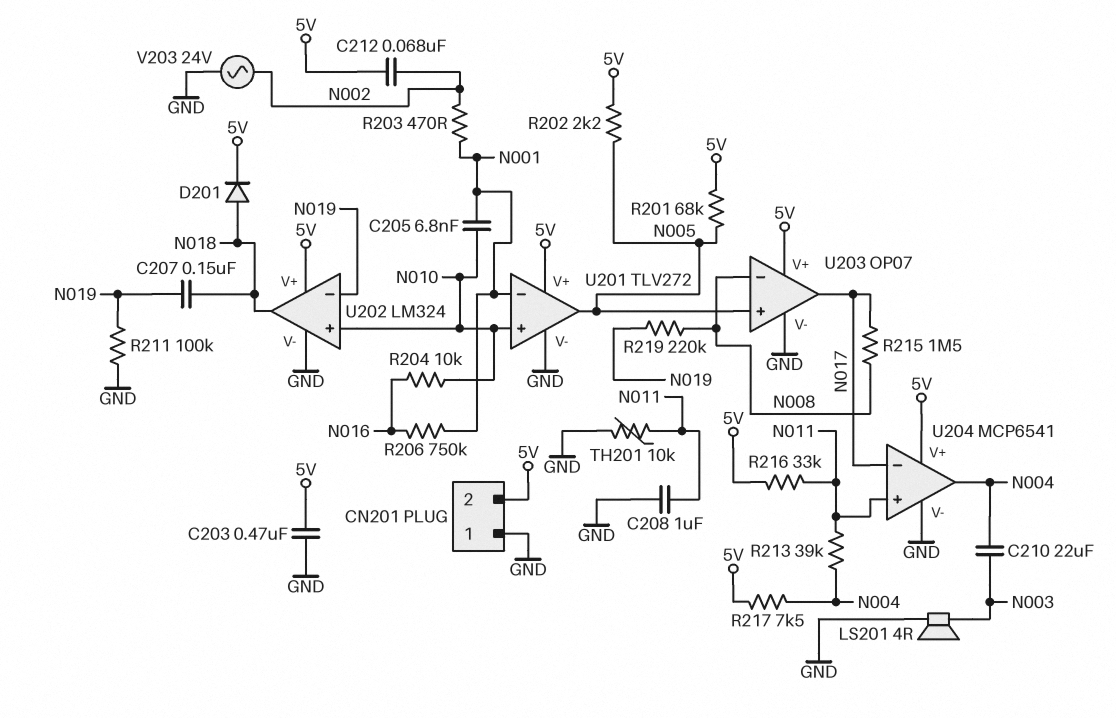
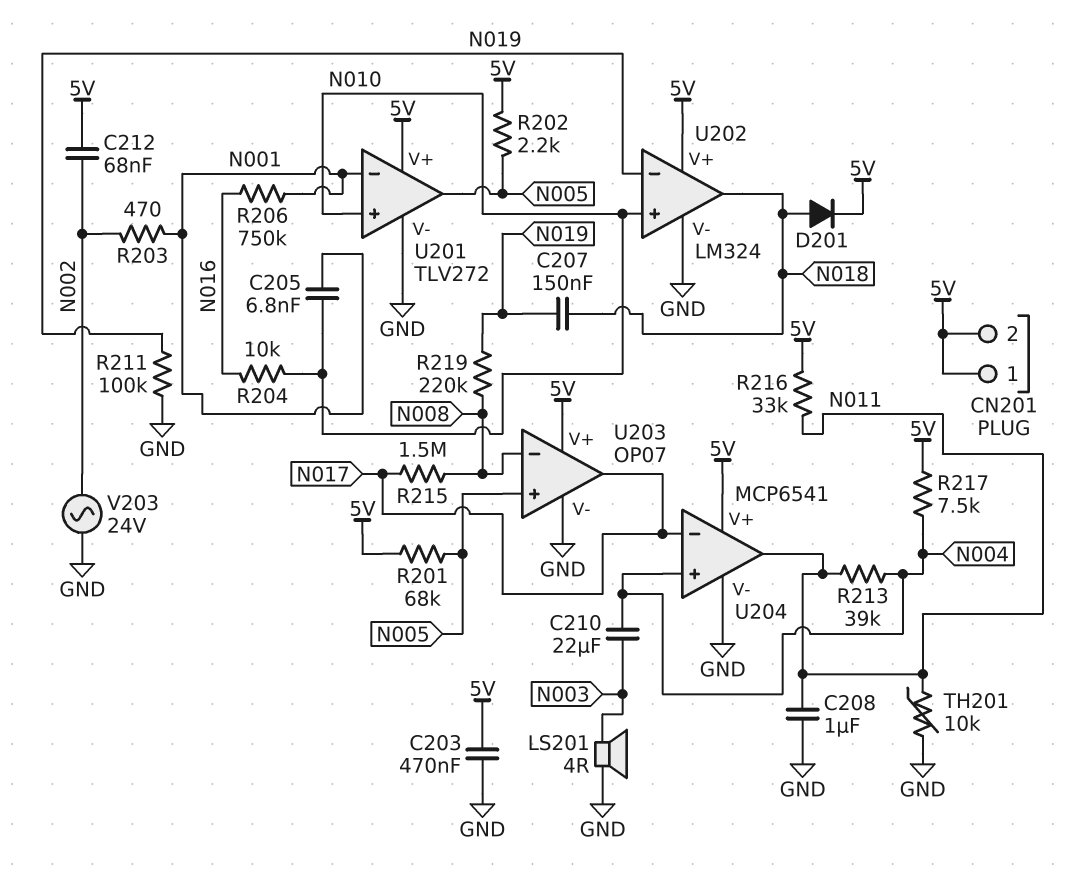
CN201 pin 1: GND -> 5V
U204 pin in+: N011 -> N004
U204 pin out: N004 -> N011

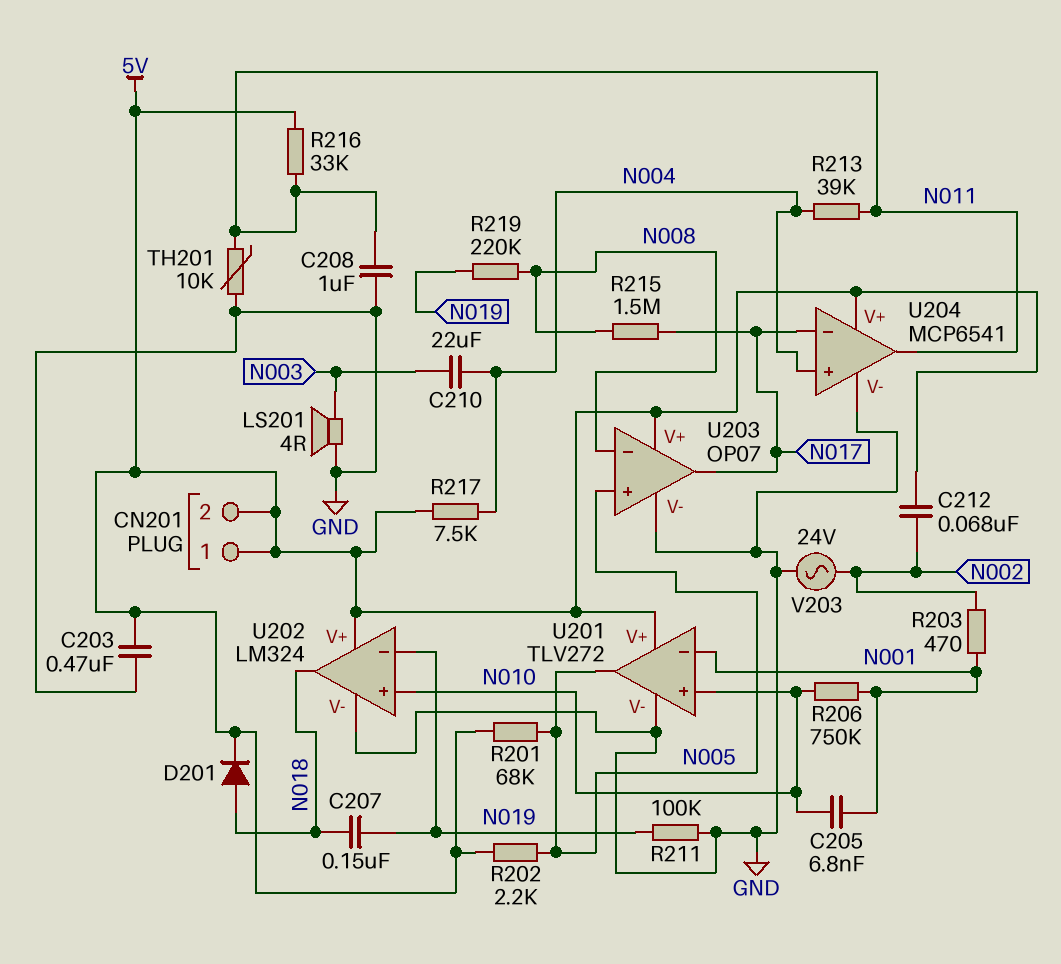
R204: 10k (N010, N016) -> none
R206: 750k (N001, N016) -> 750k (N001, N010)

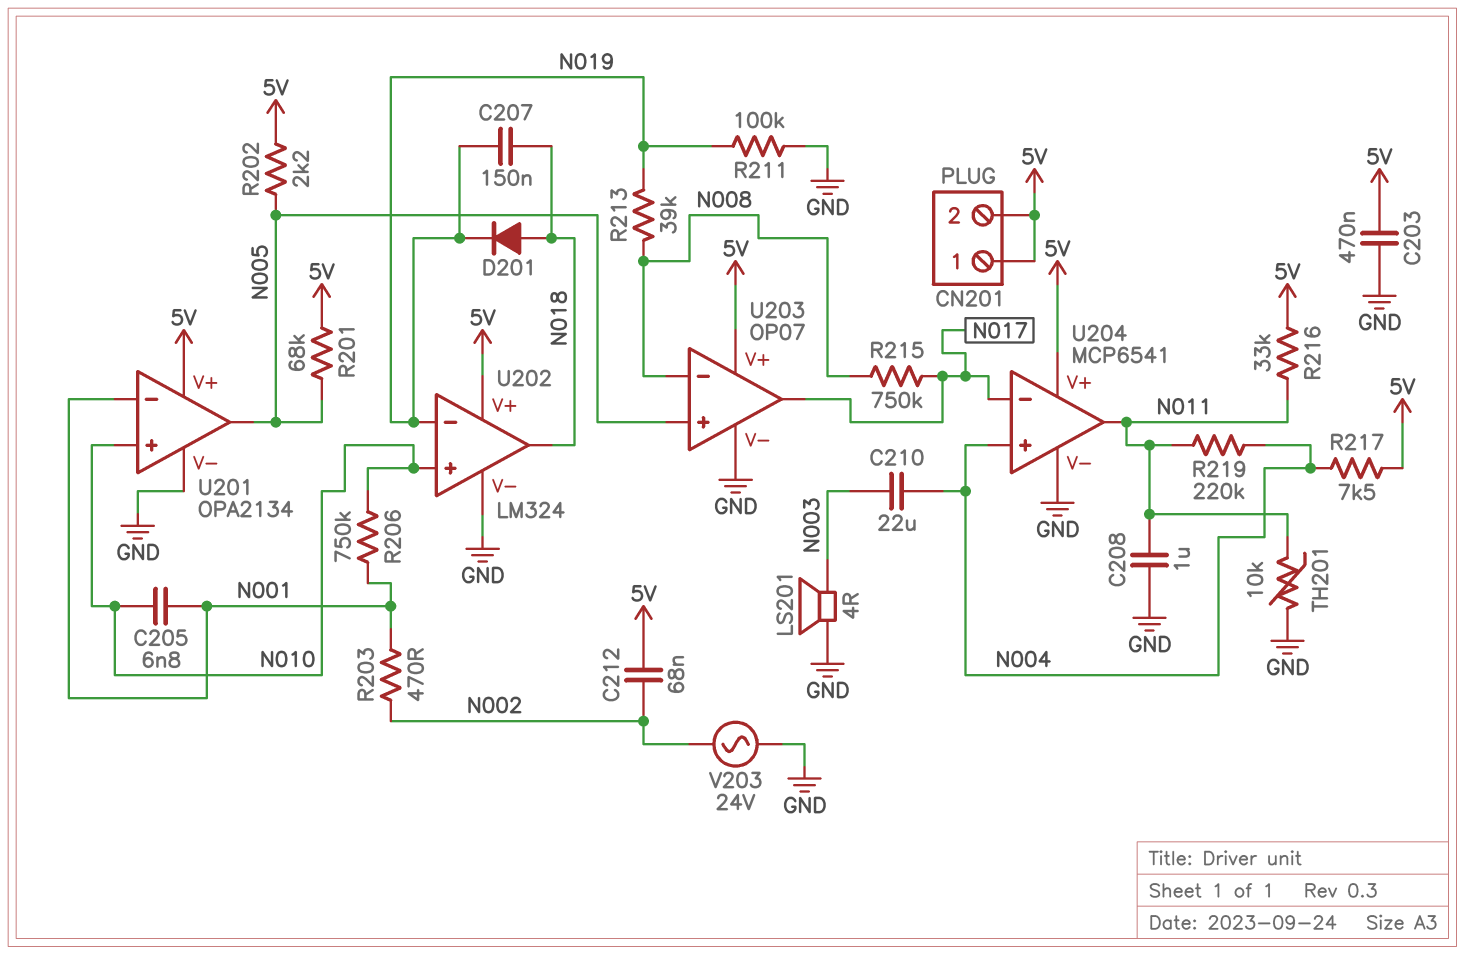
D201: diode (A N018, K 5V) -> diode (A N018, K N019)
R213: 39k (N004, N011) -> 39k (N008, N019)
R215: 1.5M (N008, N017) -> 750k (N008, N017)
R219: 220k (N008, N019) -> 220k (N004, N011)
U201: TLV272 -> OPA2134

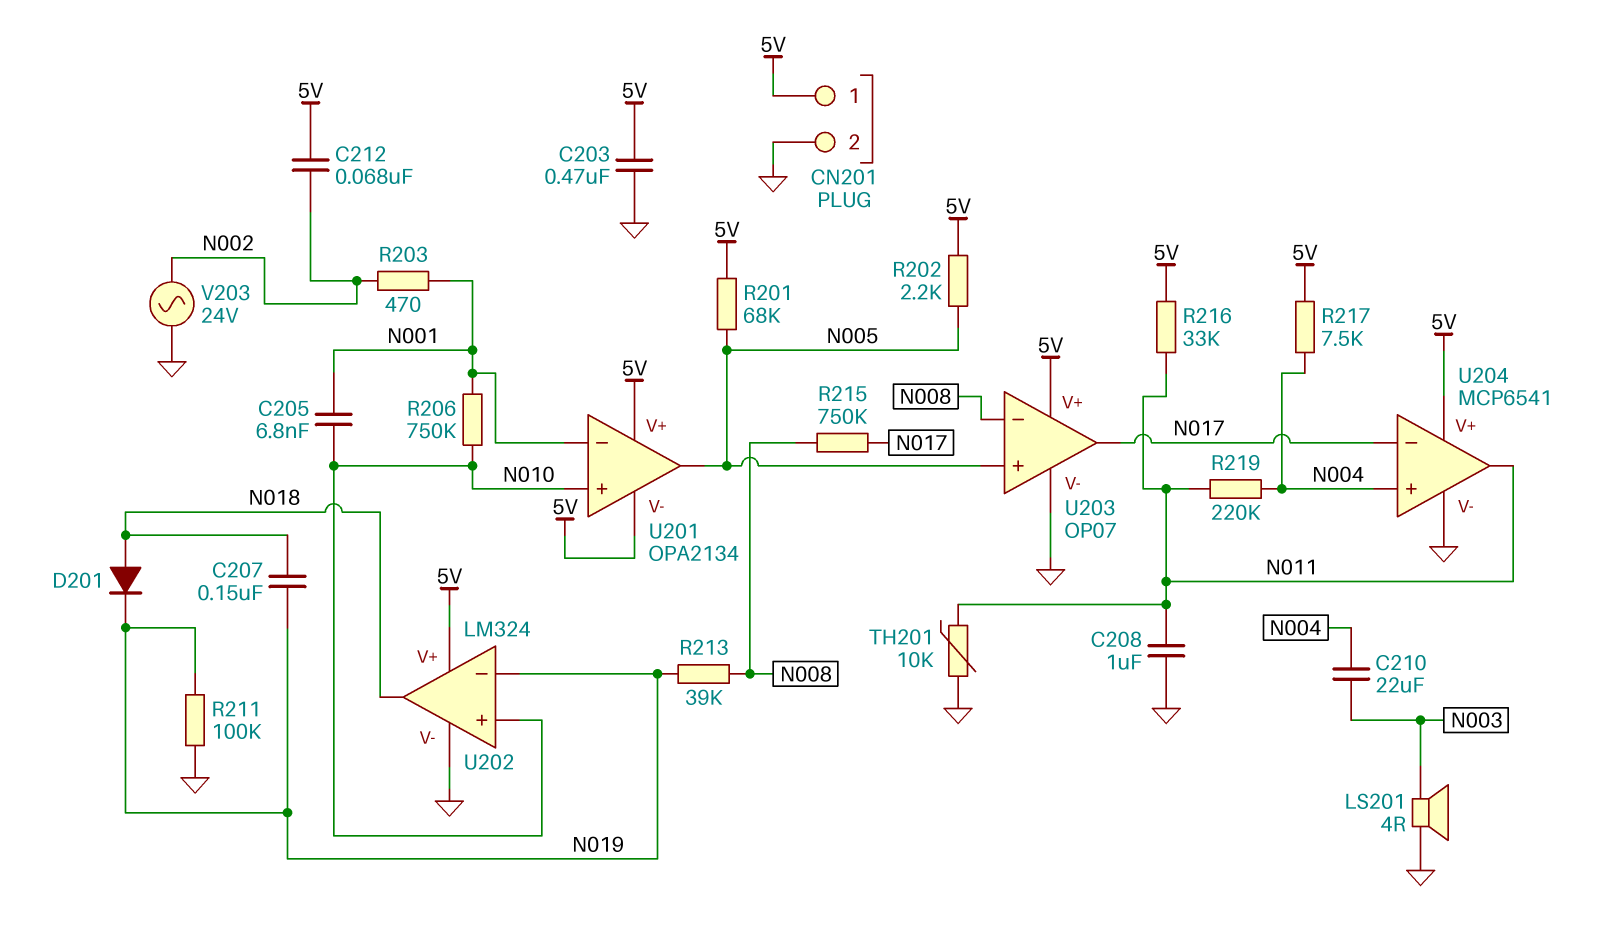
CN201 pin 2: 5V -> GND
U201 pin V-: GND -> 5V

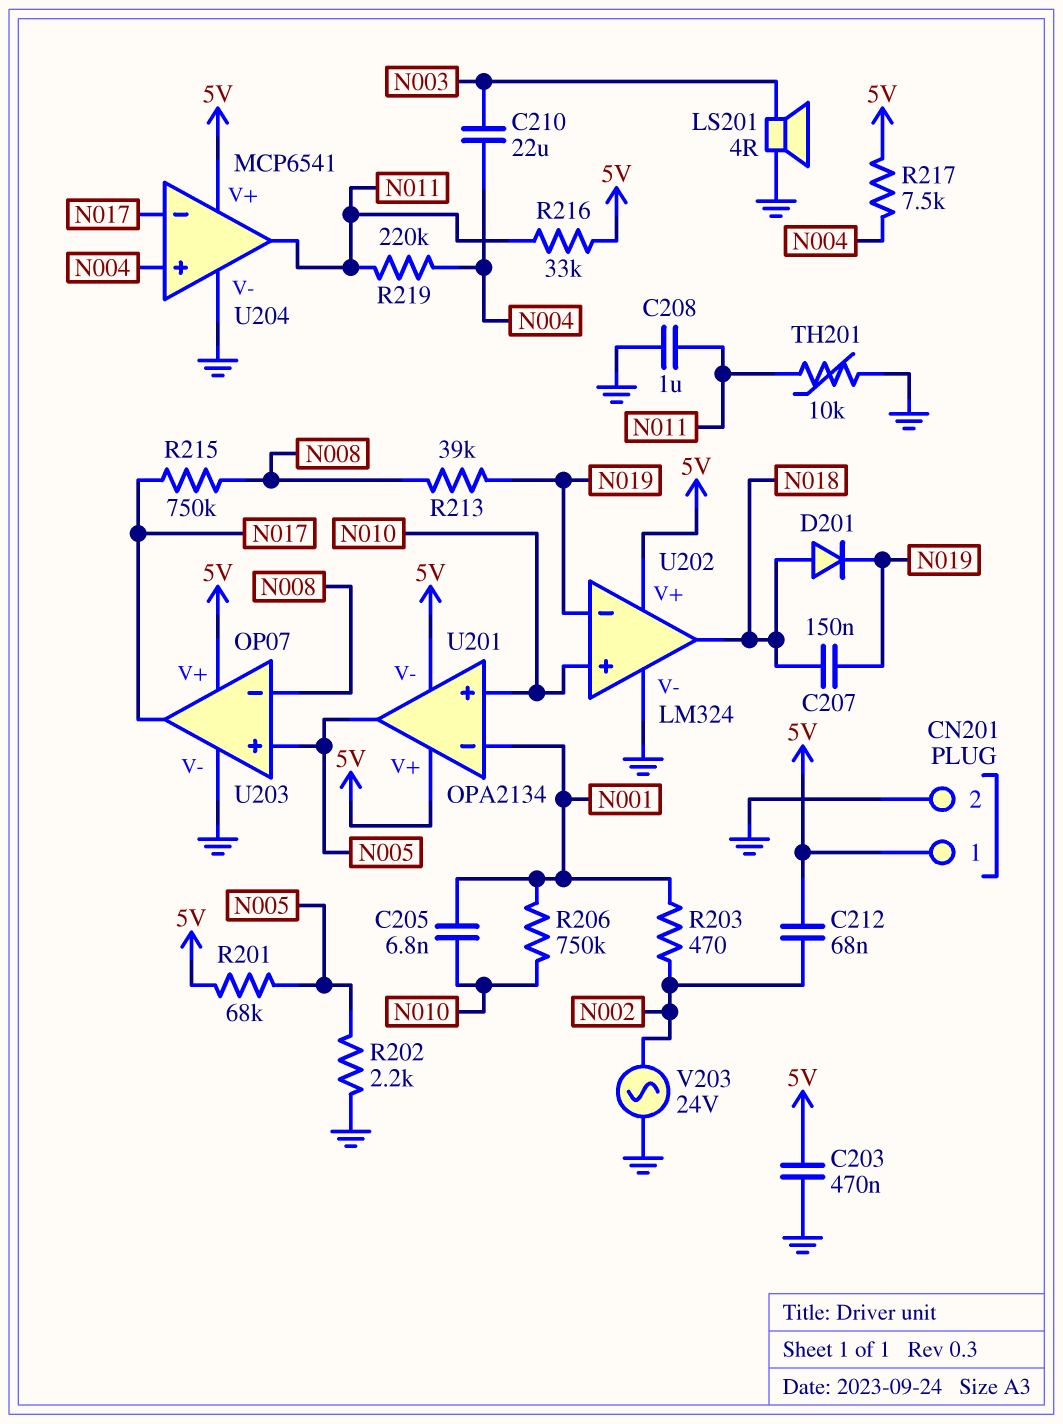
R202: 2.2k (5V, N005) -> 2.2k (GND, N005)
R211: 100k (GND, N019) -> none

